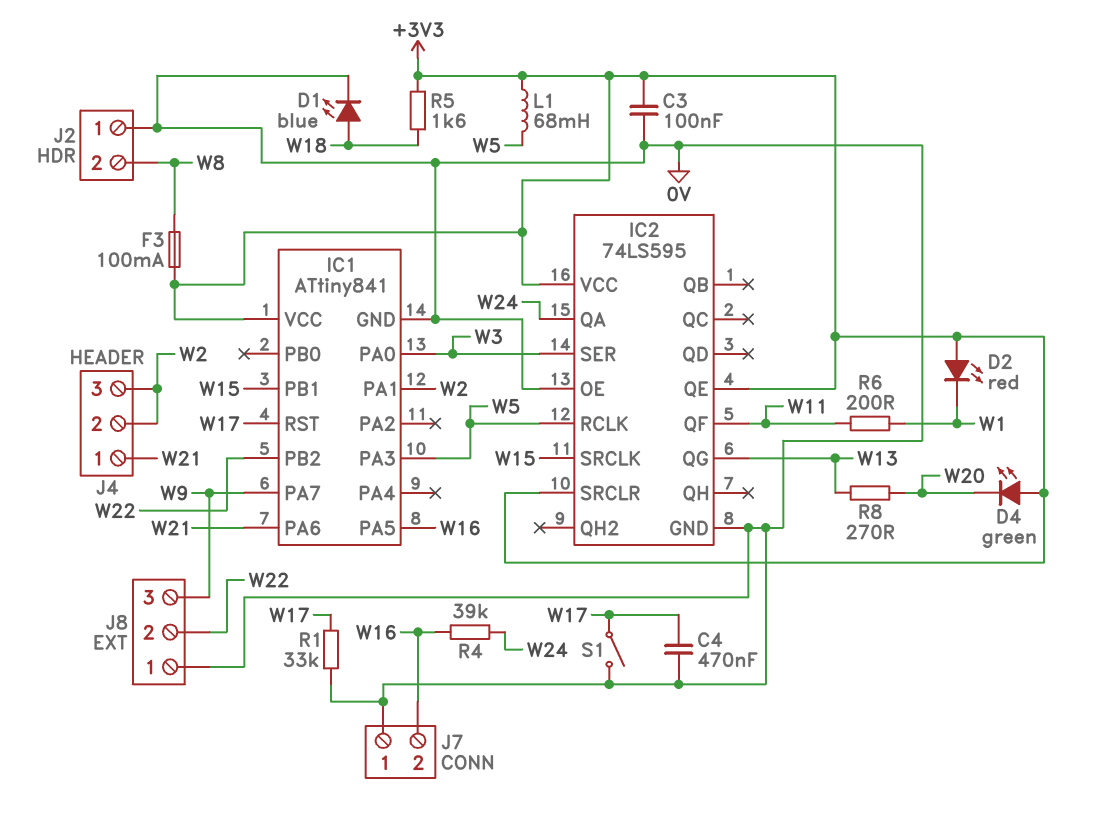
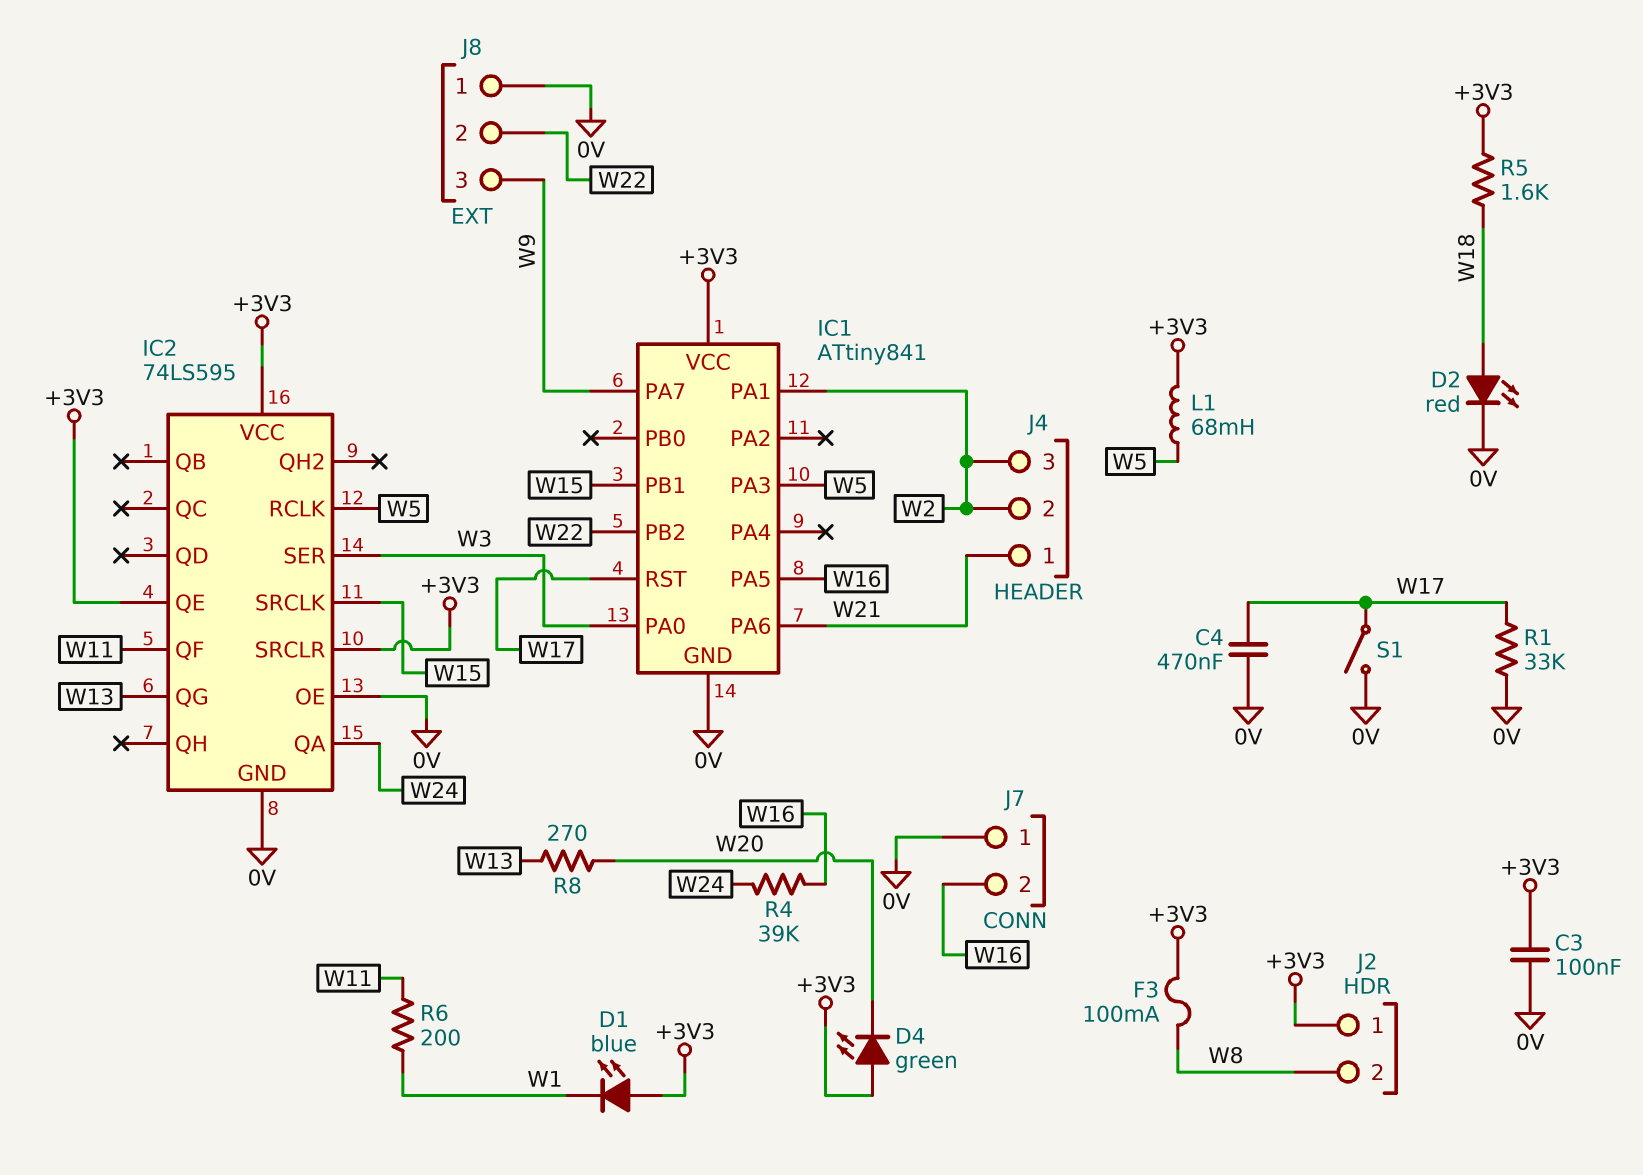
D1: LED blue (A W18, K 0V) -> LED blue (A +3V3, K W1)
D2: LED red (A +3V3, K W1) -> LED red (A W18, K 0V)
J2 pin 1: 0V -> +3V3

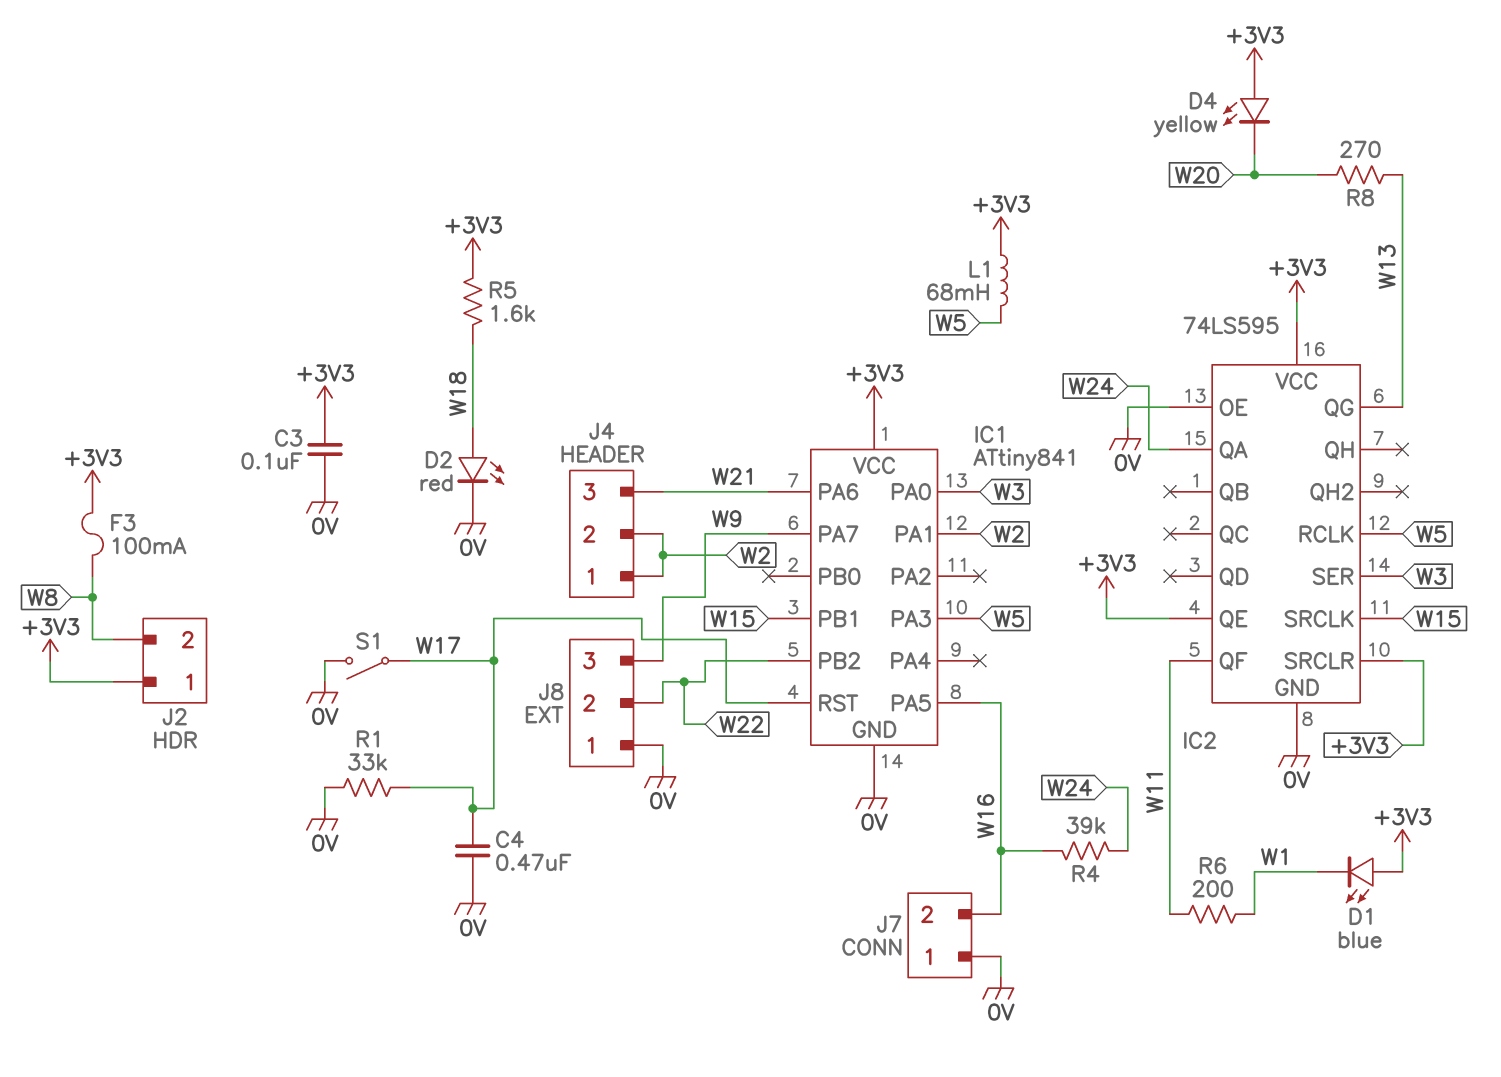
D4: LED green (A +3V3, K W20) -> LED yellow (A +3V3, K W20)
J4 pin 1: W21 -> W2
J4 pin 3: W2 -> W21

